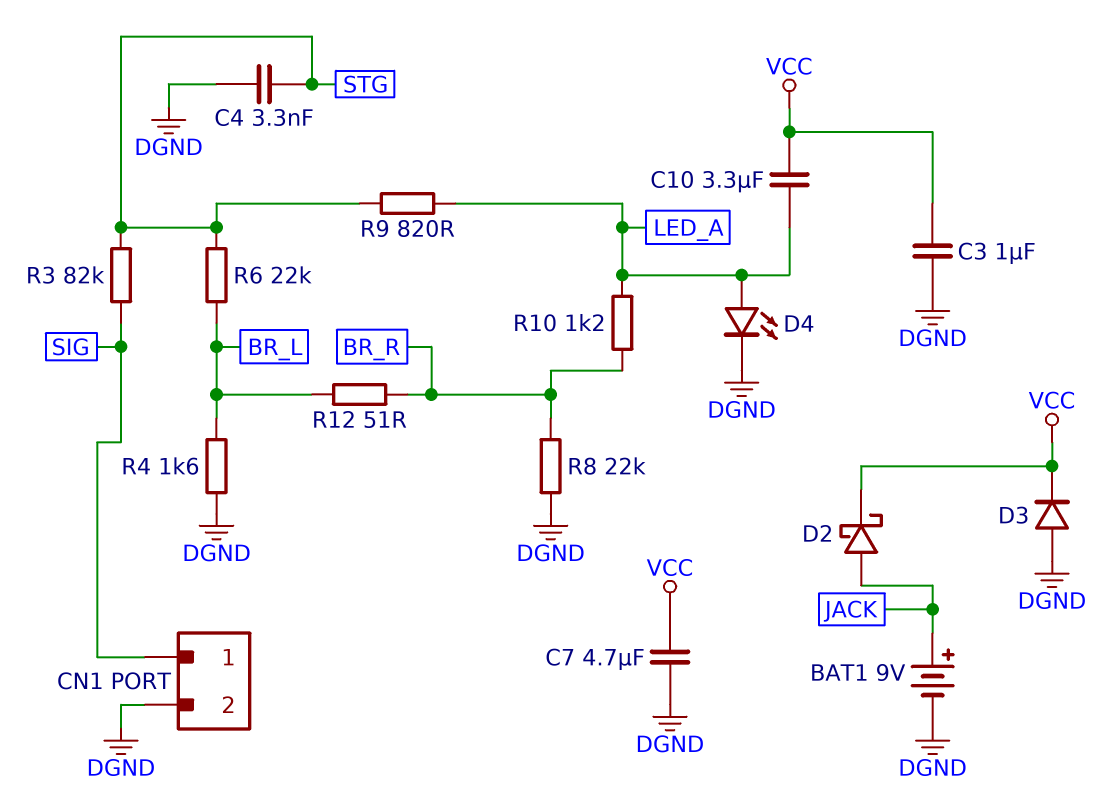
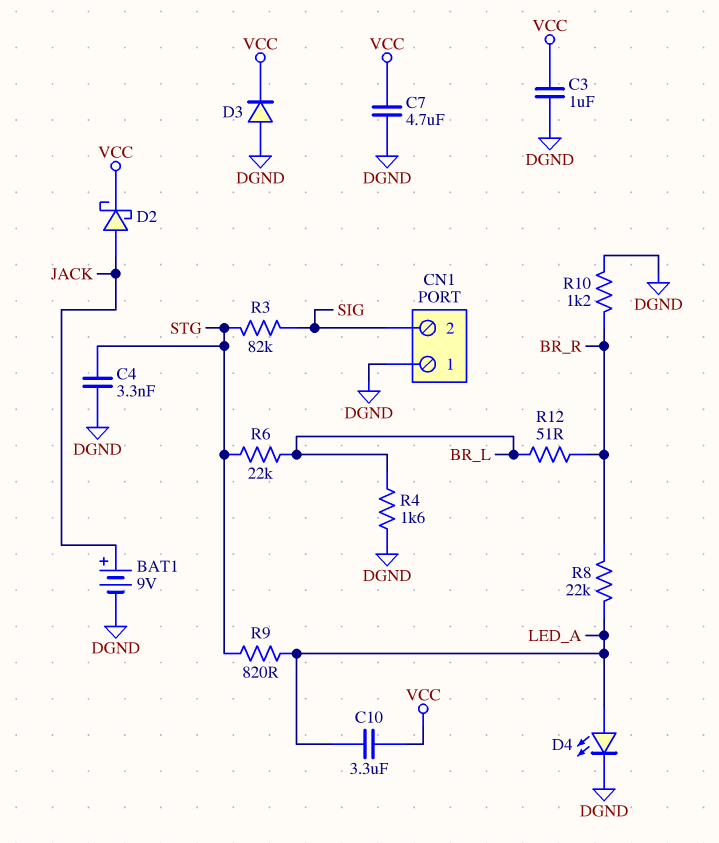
CN1 pin 1: SIG -> DGND
CN1 pin 2: DGND -> SIG
R8: 22k (BR_R, DGND) -> 22k (BR_R, LED_A)
R10: 1.2k (BR_R, LED_A) -> 1.2k (BR_R, DGND)

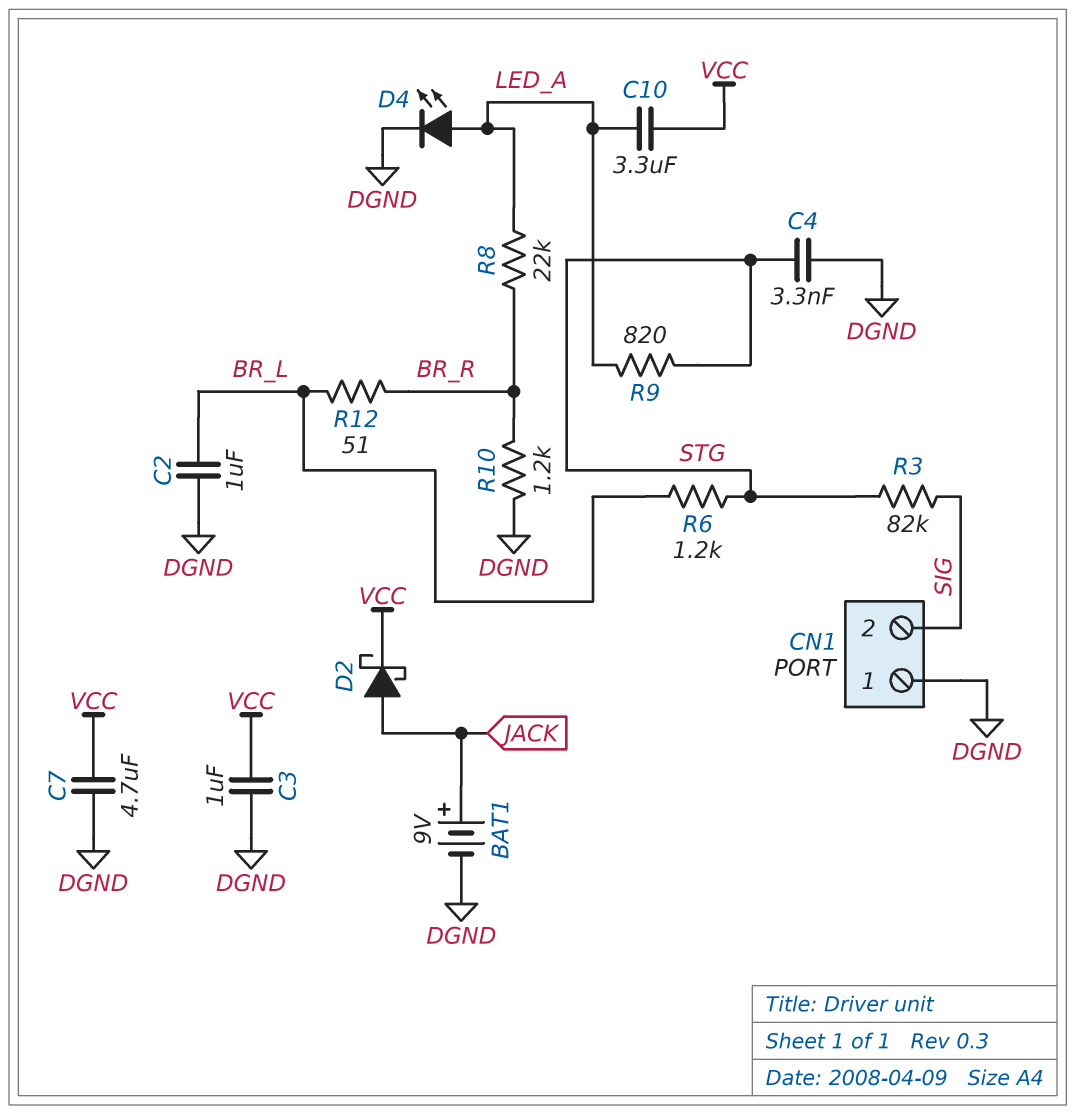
C2: none -> 1uF (BR_L, DGND)
D3: diode (A DGND, K VCC) -> none
R4: 1.6k (BR_L, DGND) -> none
R6: 22k (BR_L, STG) -> 1.2k (BR_L, STG)

